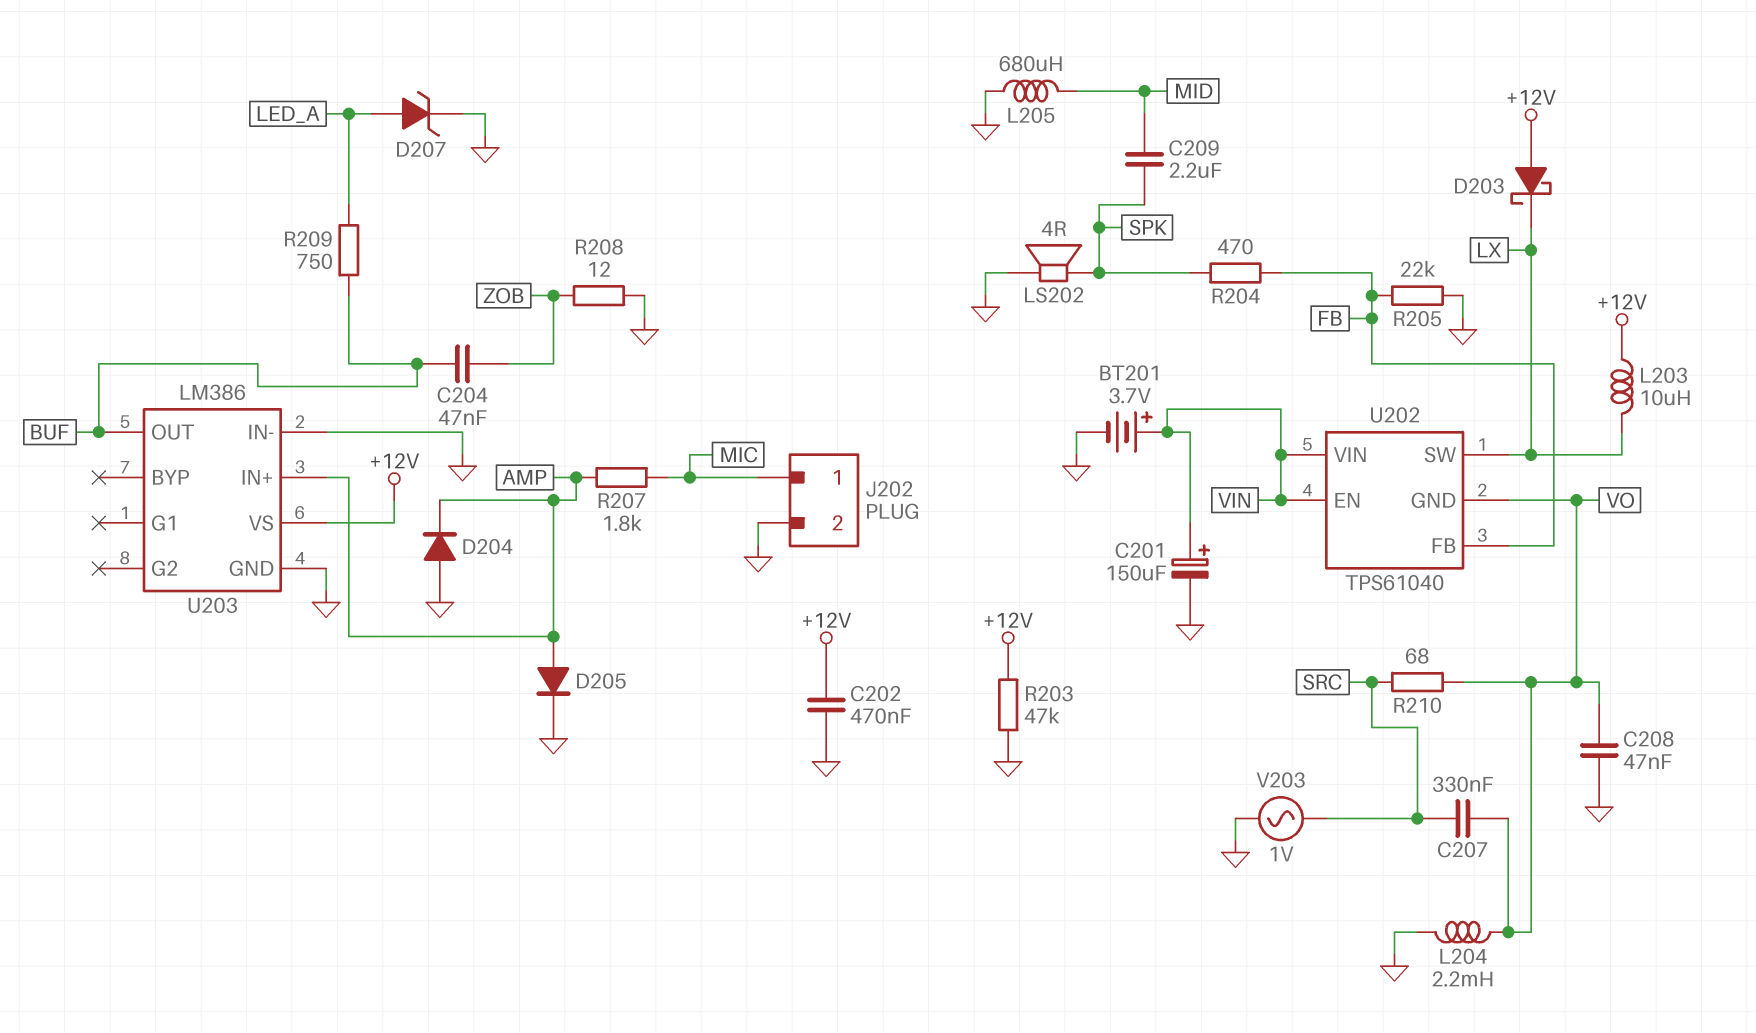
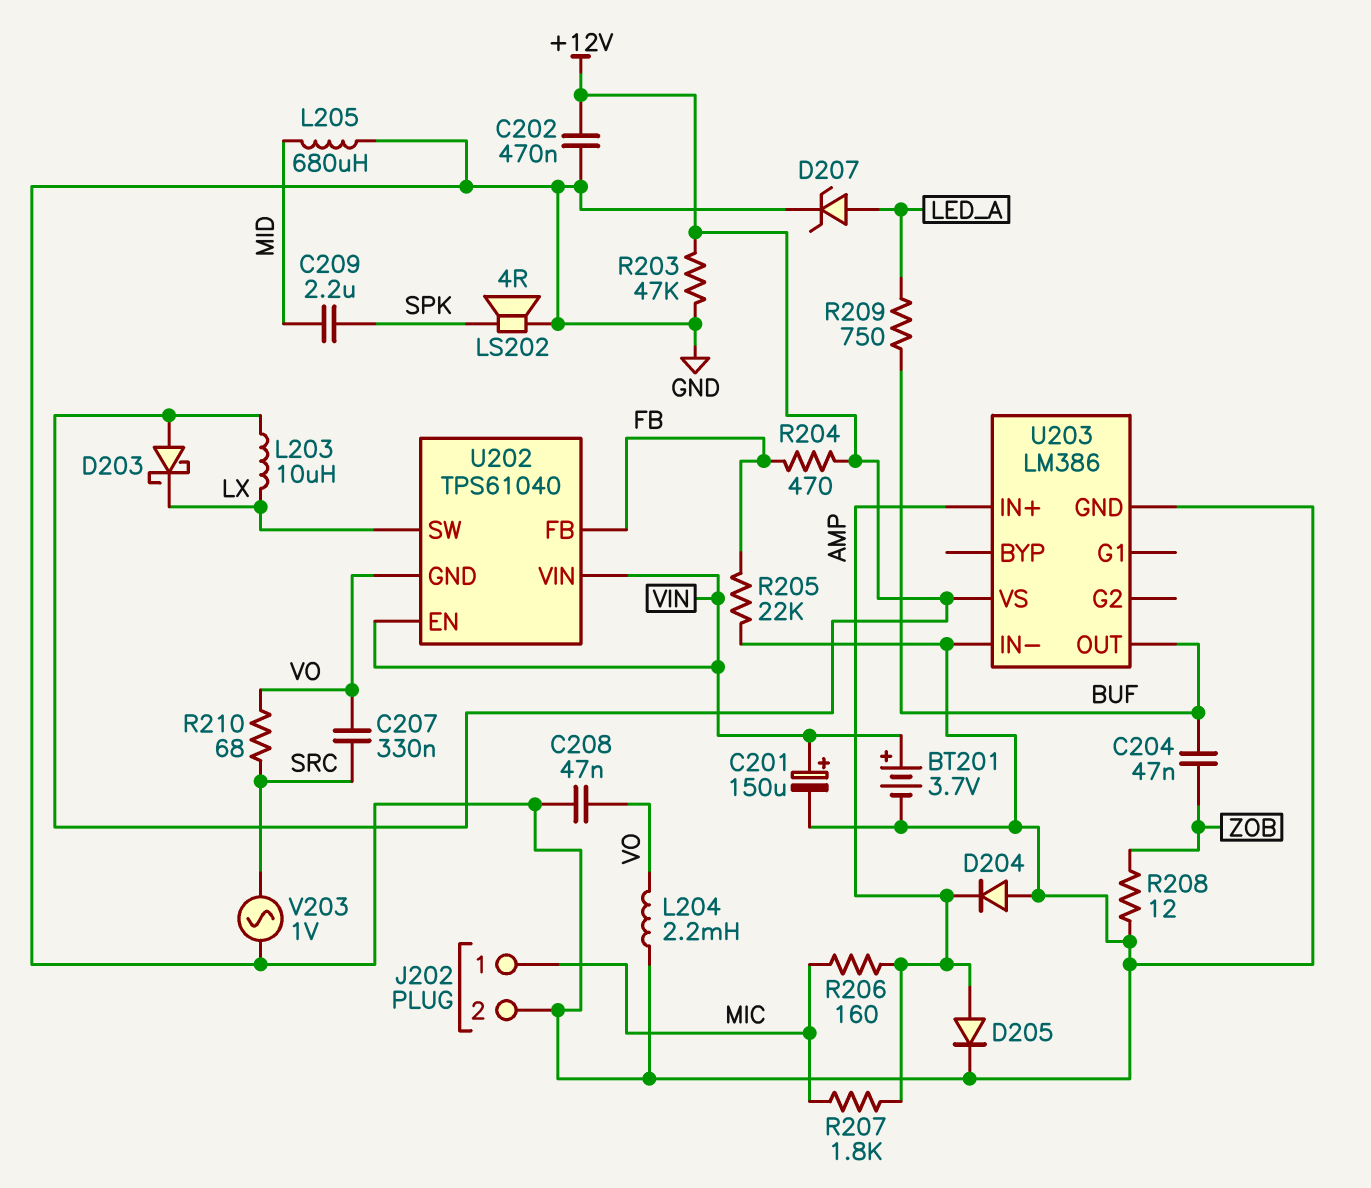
R204: 470 (FB, SPK) -> 470 (+12V, FB)
R206: none -> 160 (AMP, MIC)

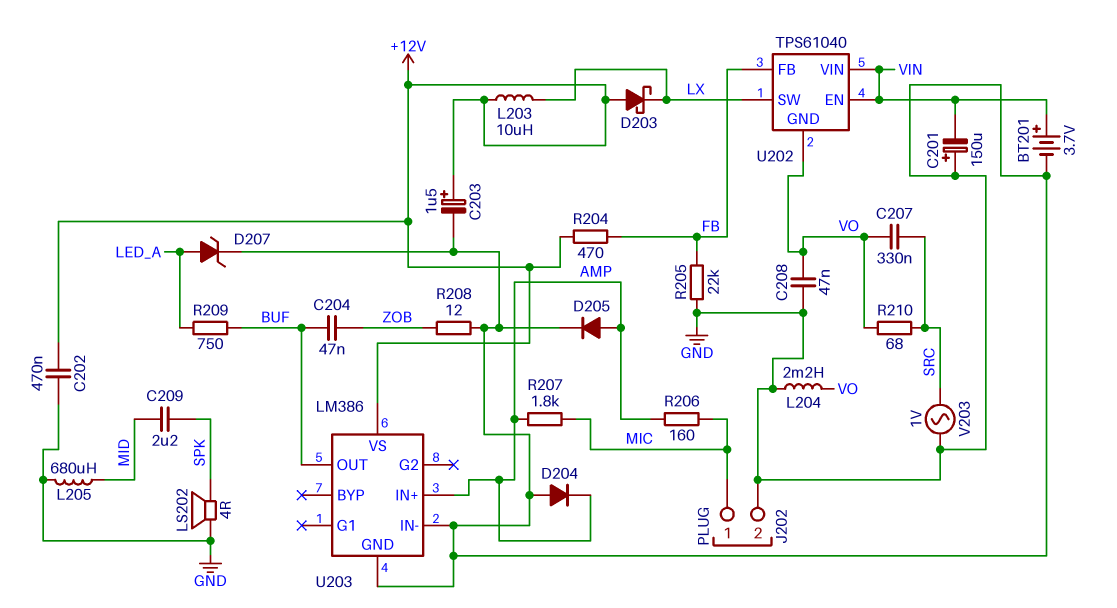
C201: 150uF (plus VIN, minus GND) -> 150uF (plus GND, minus VIN)
C203: none -> 1.5uF (plus +12V, minus GND)
R203: 47k (+12V, GND) -> none

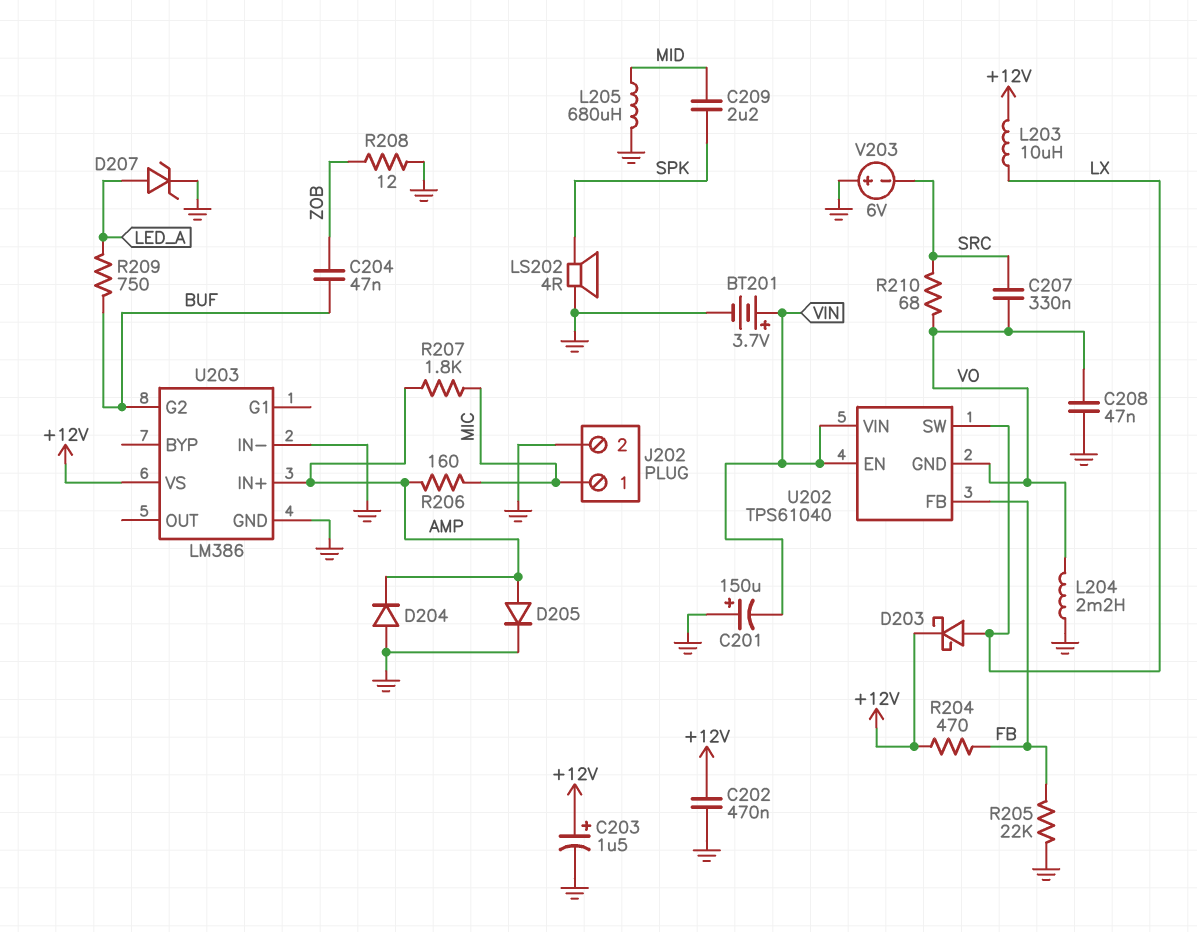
D203: schottky (A +12V, K LX) -> schottky (A LX, K +12V)
U203 pin G2: none -> BUF
U203 pin OUT: BUF -> none
V203: AC 1V (GND, SRC) -> 6V (plus GND, minus SRC)

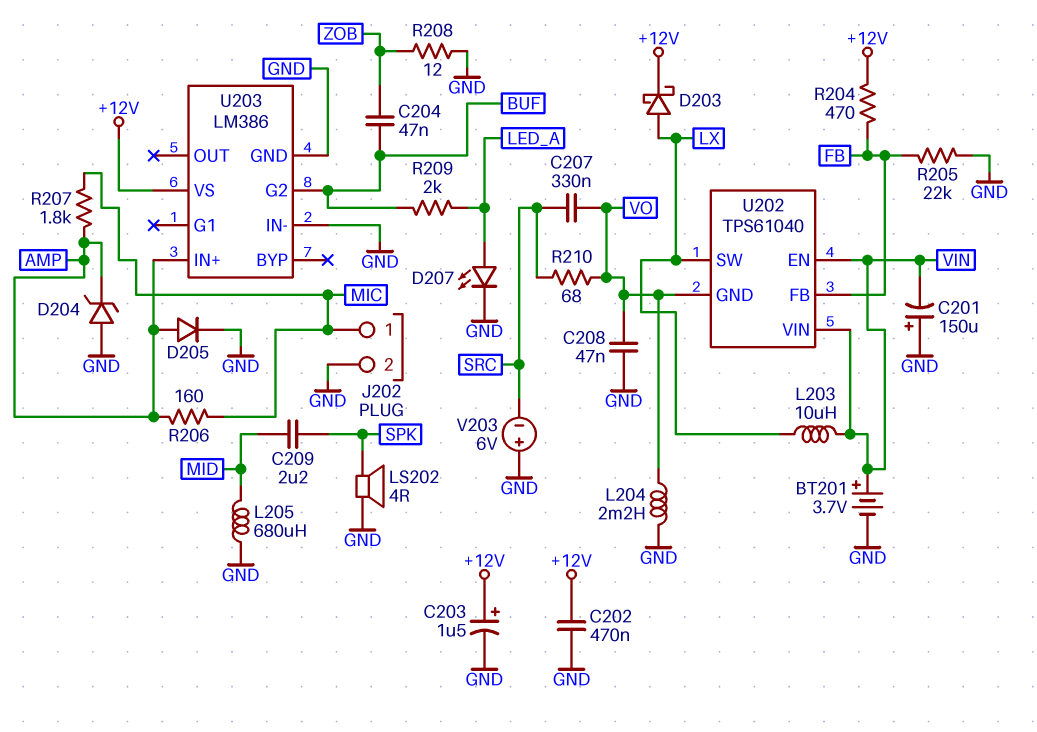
D204: diode (A GND, K AMP) -> zener (A GND, K AMP)
D207: zener (A LED_A, K GND) -> LED (A LED_A, K GND)
L203: 10uH (+12V, LX) -> 10uH (LX, VIN)
R209: 750 (BUF, LED_A) -> 2k (BUF, LED_A)

